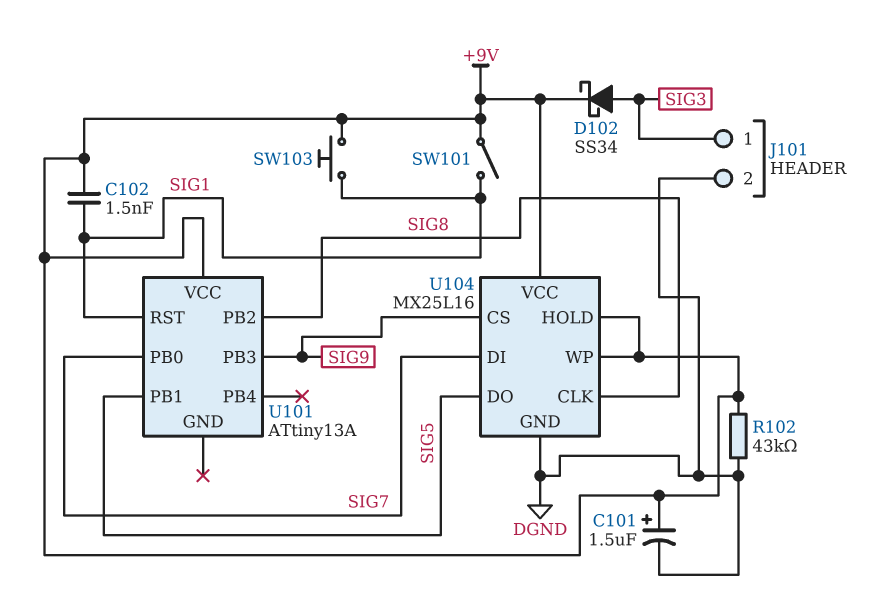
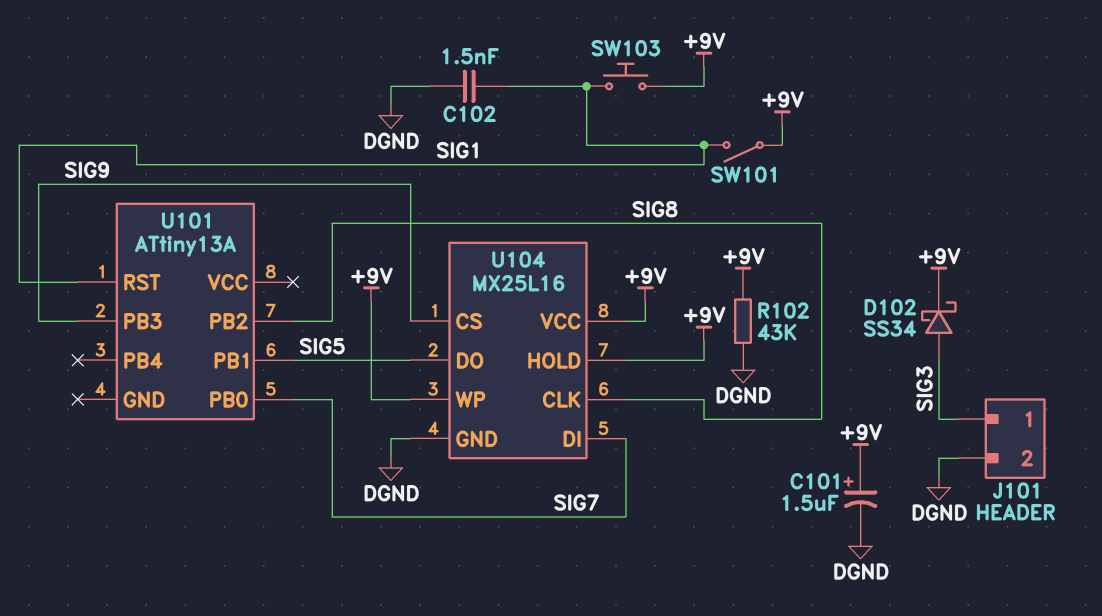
C102: 1.5nF (+9V, SIG1) -> 1.5nF (DGND, SIG1)
U101 pin VCC: +9V -> none

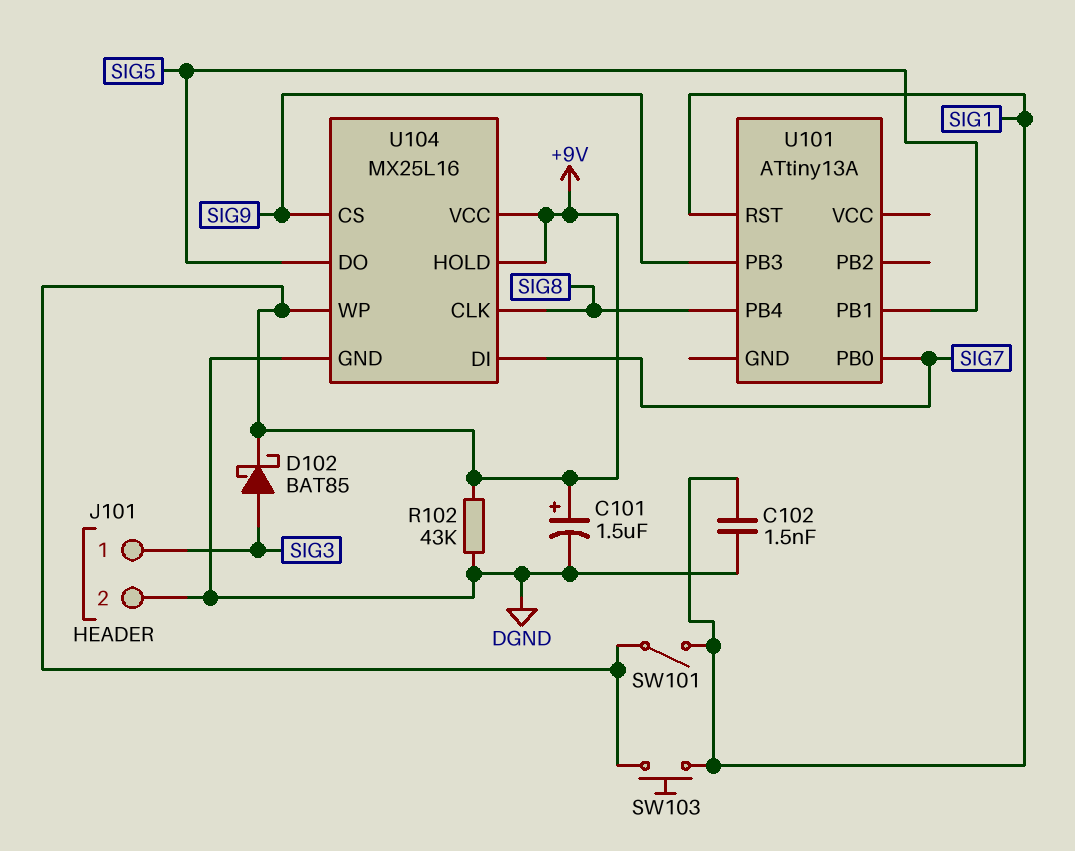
D102: schottky SS34 (A SIG3, K +9V) -> schottky BAT85 (A SIG3, K +9V)
U101 pin PB2: SIG8 -> none
U101 pin PB4: none -> SIG8

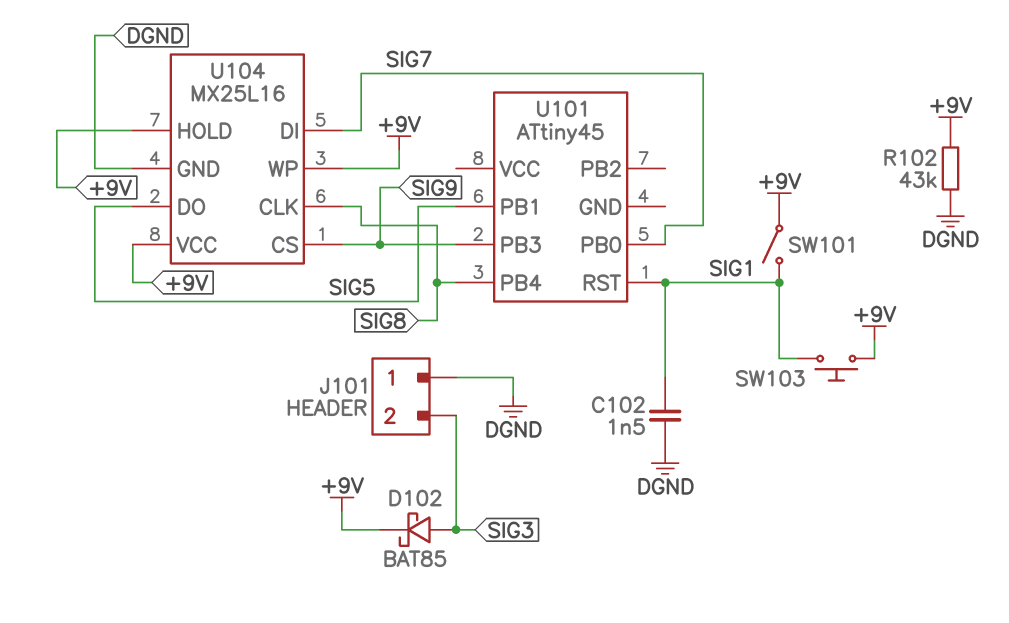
C101: 1.5uF (plus +9V, minus DGND) -> none
J101 pin 1: SIG3 -> DGND
J101 pin 2: DGND -> SIG3
U101: ATtiny13A -> ATtiny45

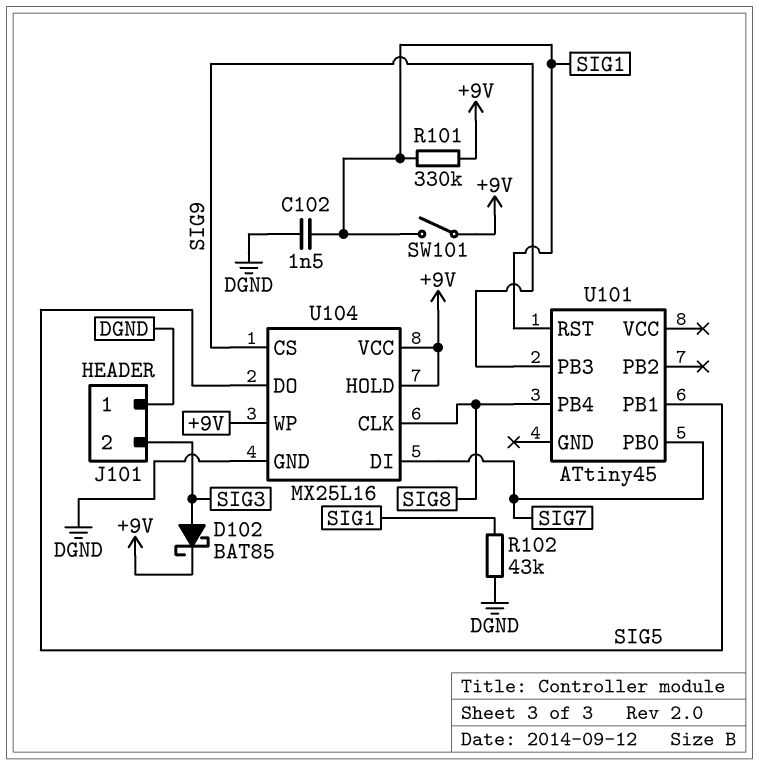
R101: none -> 330k (+9V, SIG1)
R102: 43k (+9V, DGND) -> 43k (DGND, SIG1)
SW103: button (+9V, SIG1) -> none

